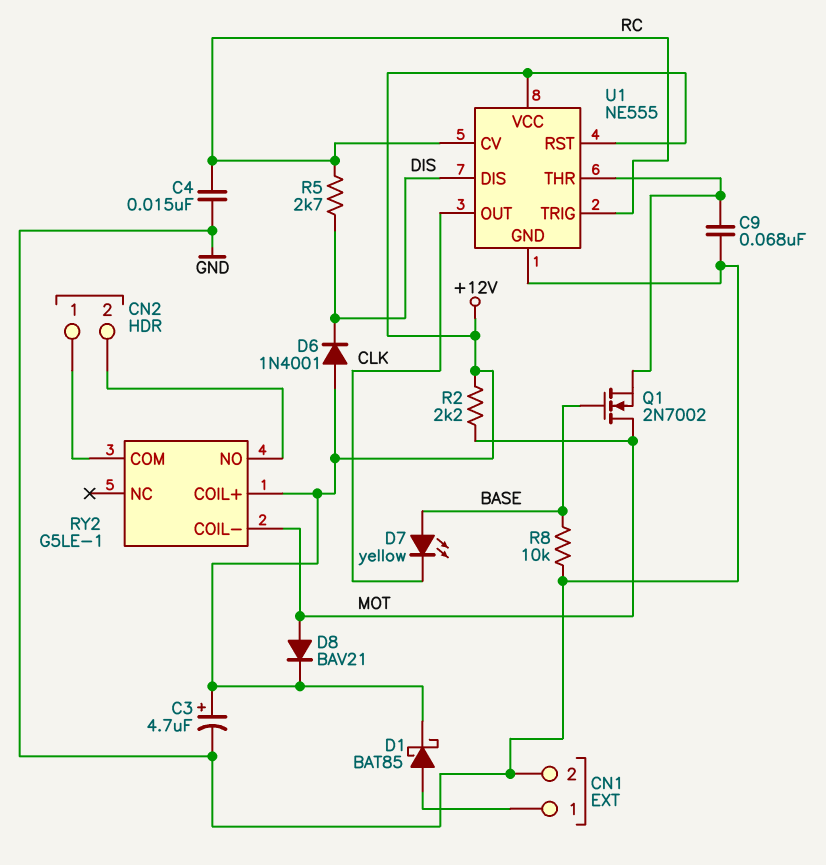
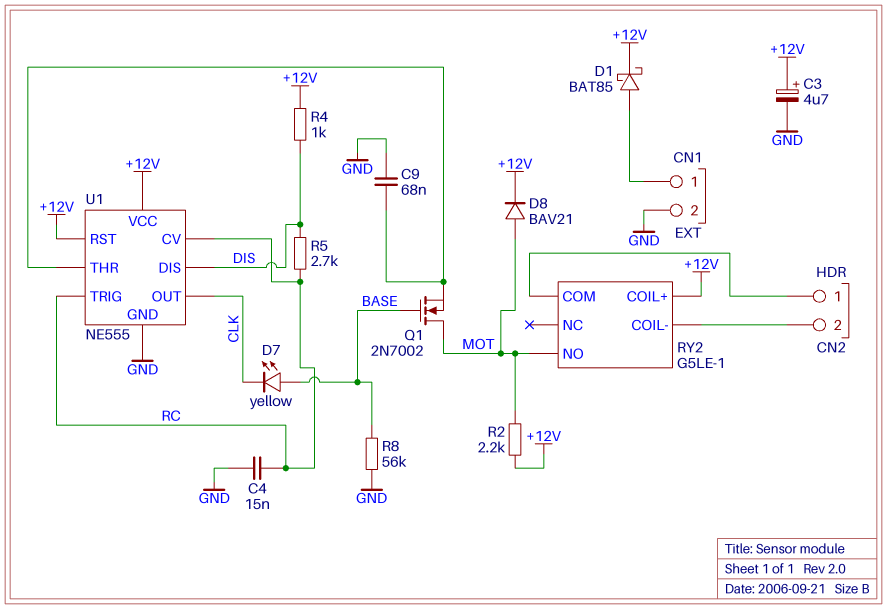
D6: diode 1N4001 (A +12V, K DIS) -> none
R4: none -> 1k (+12V, DIS)
R8: 10k (BASE, GND) -> 56k (BASE, GND)
RY2 pin COIL-: MOT -> CN2/2
RY2 pin NO: CN2/2 -> MOT

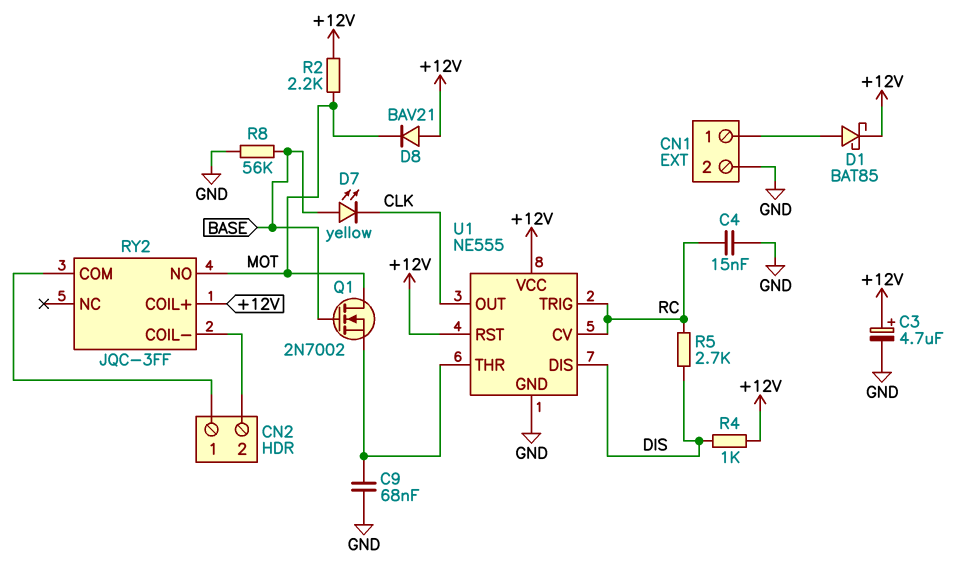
D8: diode BAV21 (A MOT, K +12V) -> diode BAV21 (A +12V, K MOT)
RY2: G5LE-1 -> JQC-3FF

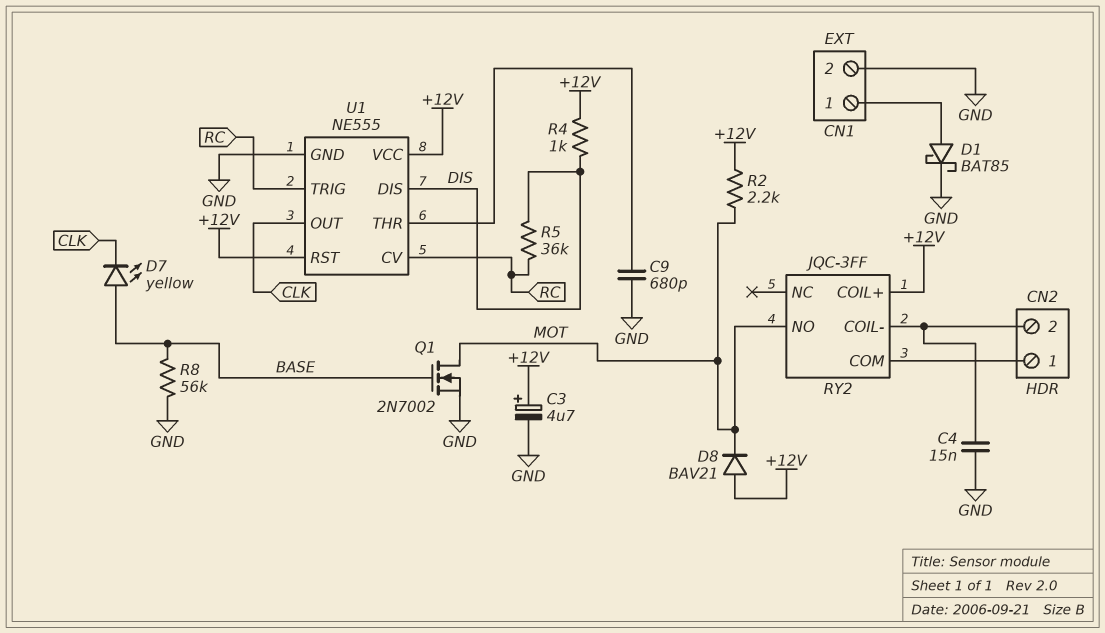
C4: 15nF (GND, RC) -> 15nF (CN2/2, GND)
C9: 68nF (GND, U1/THR) -> 680pF (GND, U1/THR)
D1: schottky BAT85 (A CN1/1, K +12V) -> schottky BAT85 (A CN1/1, K GND)
Q1: NMOS 2N7002 (G BASE, D MOT, S U1/THR) -> NMOS 2N7002 (G BASE, D MOT, S GND)
R5: 2.7k (DIS, RC) -> 36k (DIS, RC)

